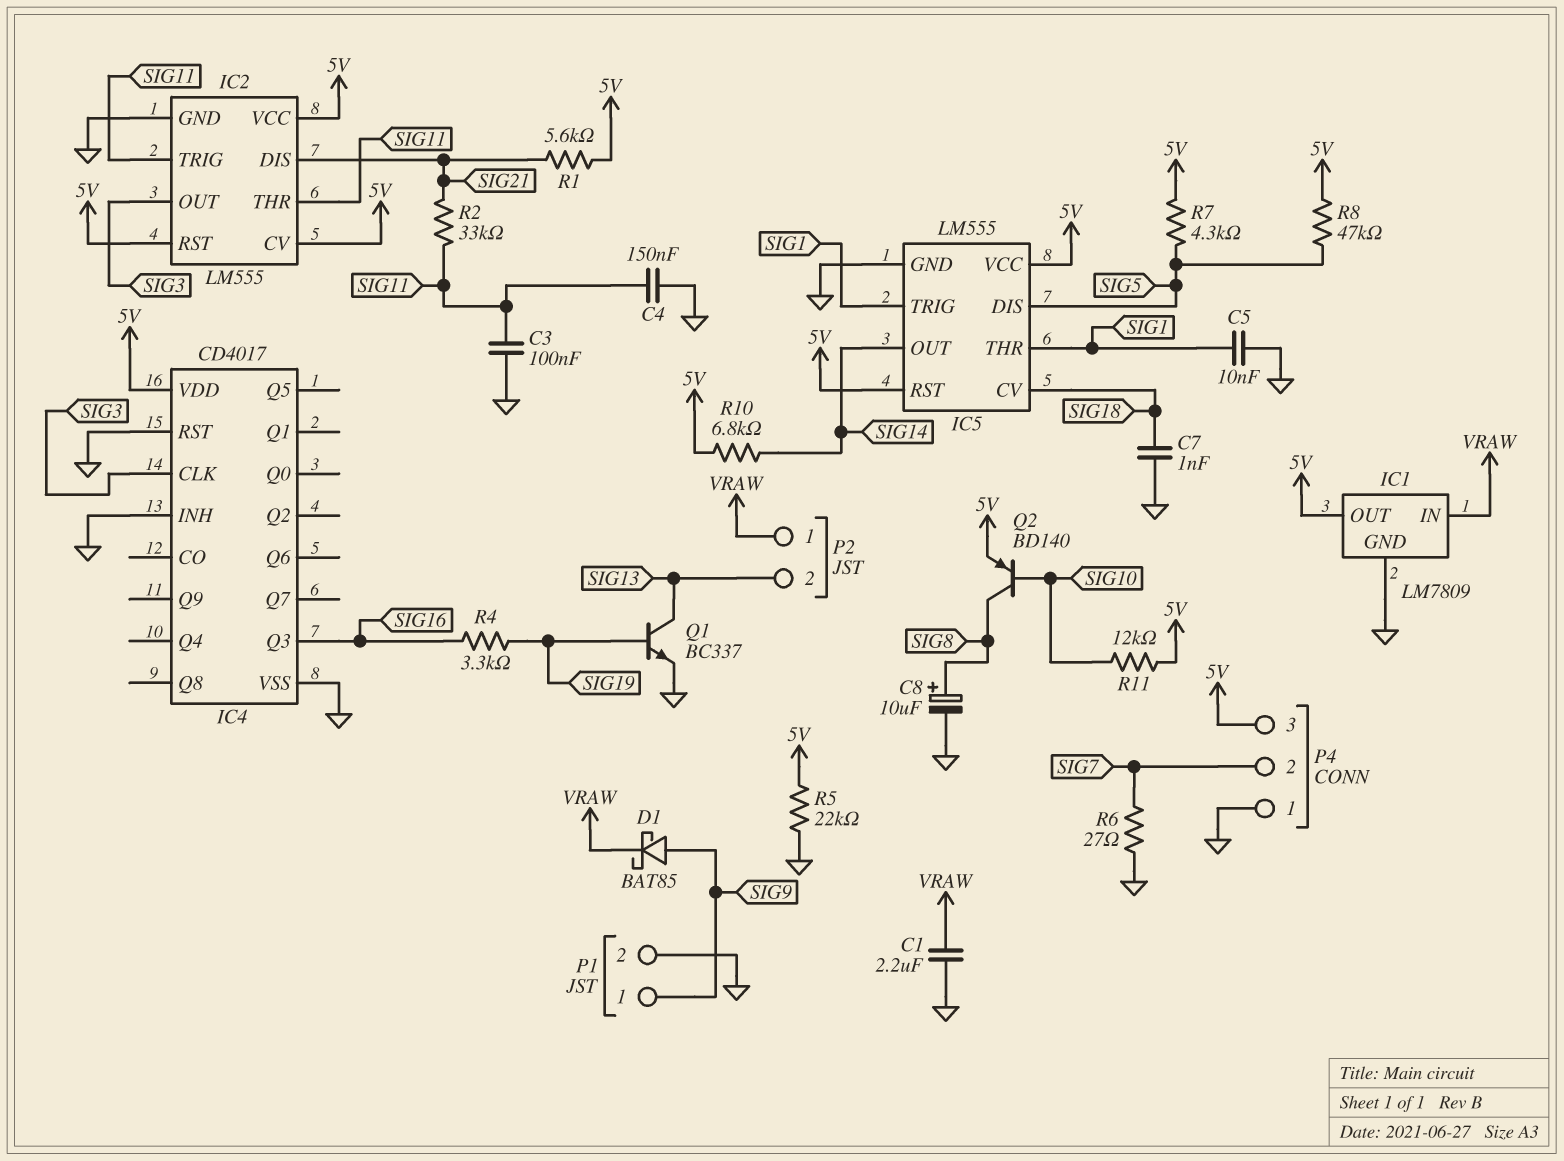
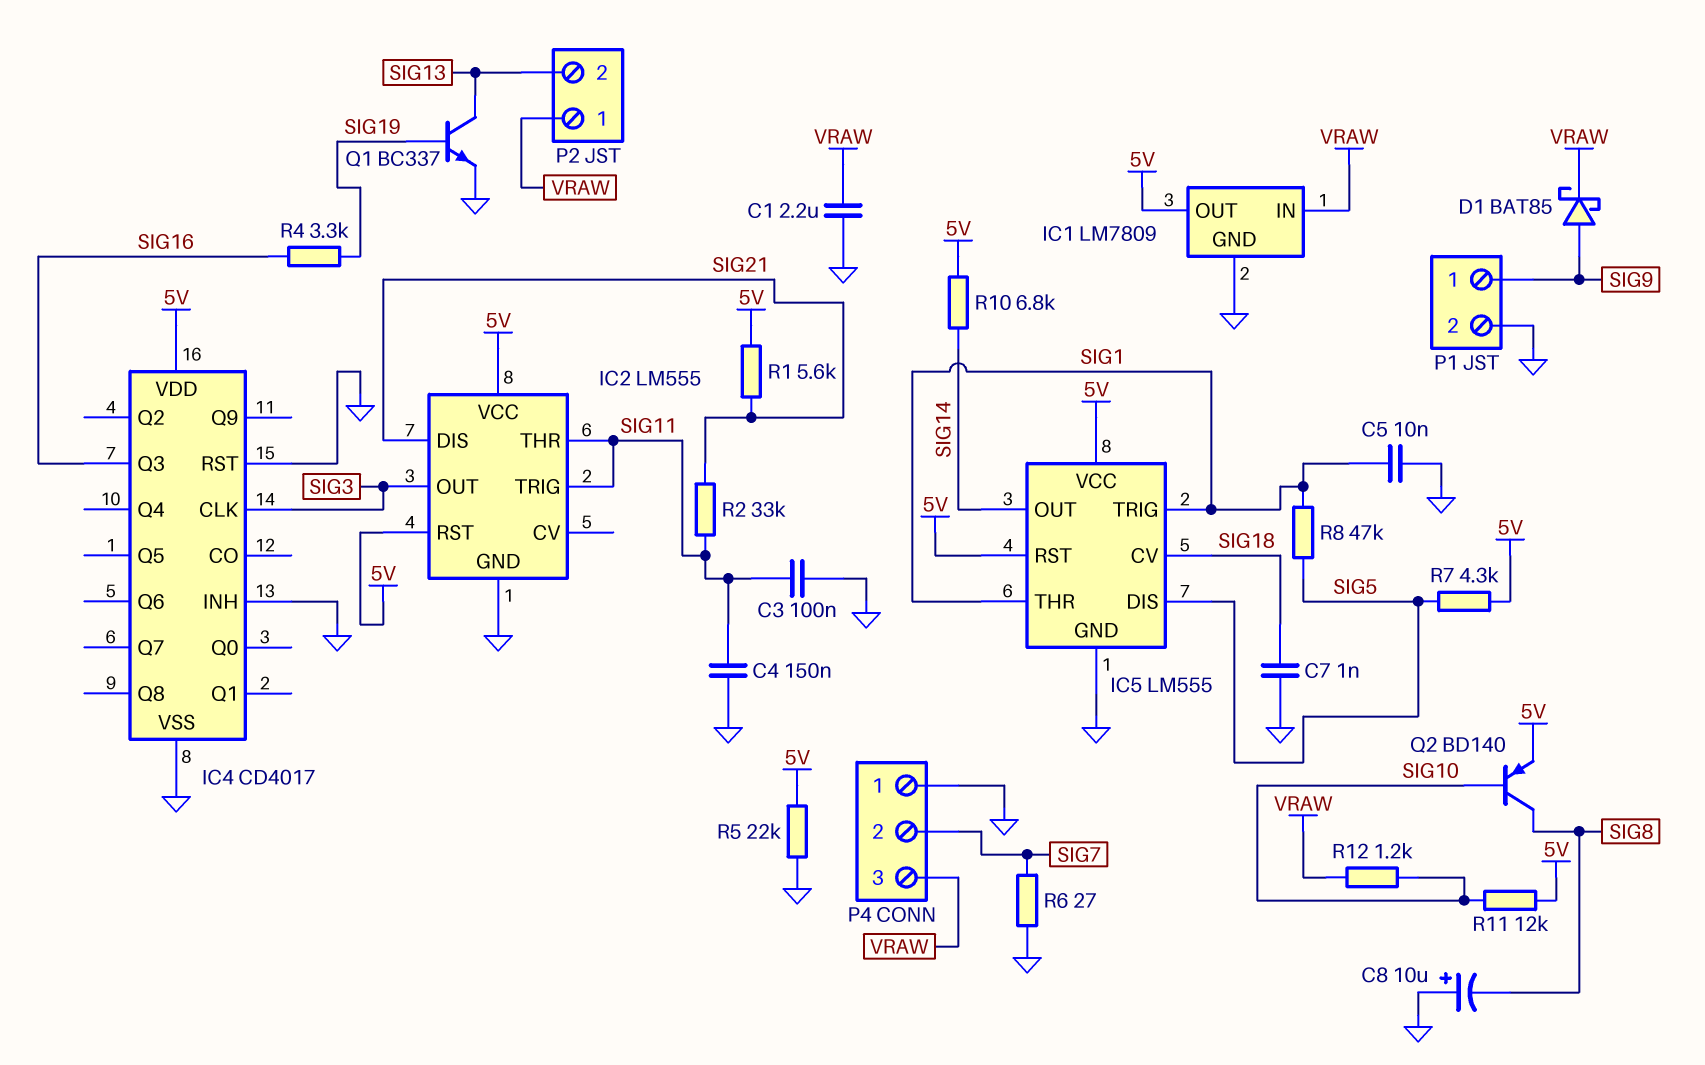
C8: 10uF (plus SIG8, minus GND) -> 10uF (plus GND, minus SIG8)
IC2 pin CV: 5V -> none
P4 pin 3: 5V -> VRAW
R8: 47k (5V, SIG5) -> 47k (SIG1, SIG5)
R12: none -> 1.2k (SIG10, VRAW)

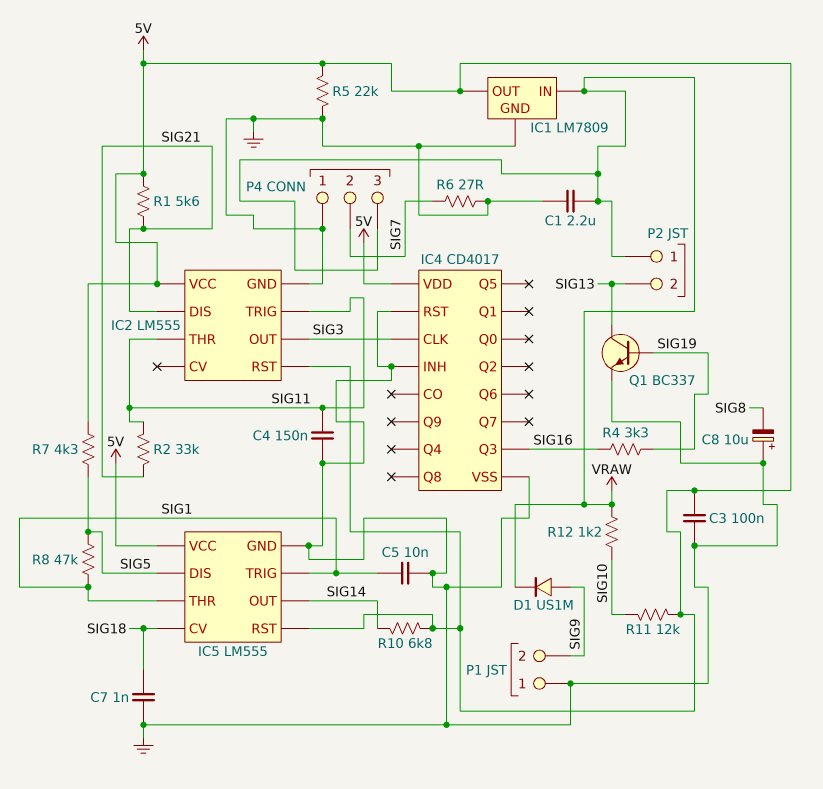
C3: 100nF (GND, SIG11) -> 100nF (5V, GND)
D1: schottky BAT85 (A SIG9, K VRAW) -> diode US1M (A SIG9, K VRAW)
P1 pin 1: SIG9 -> GND
P1 pin 2: GND -> SIG9
Q2: PNP BD140 (B SIG10, C SIG8, E 5V) -> none

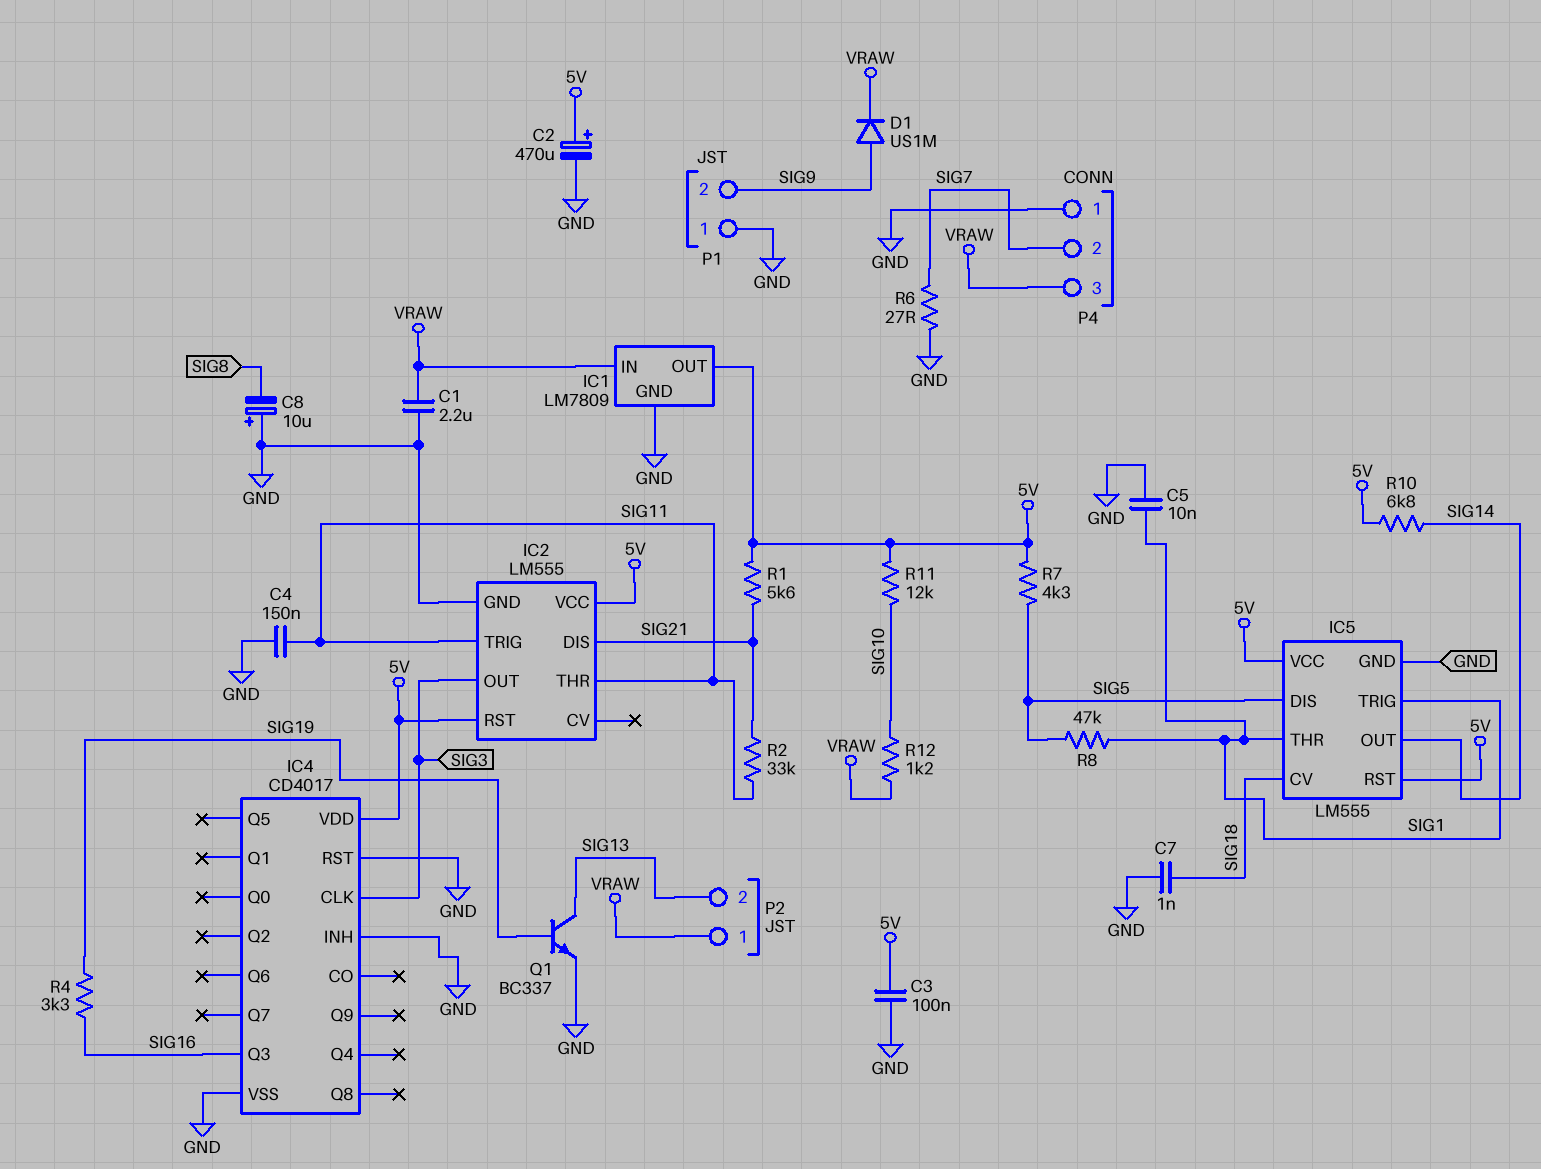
C2: none -> 470uF (plus 5V, minus GND)
R5: 22k (5V, GND) -> none

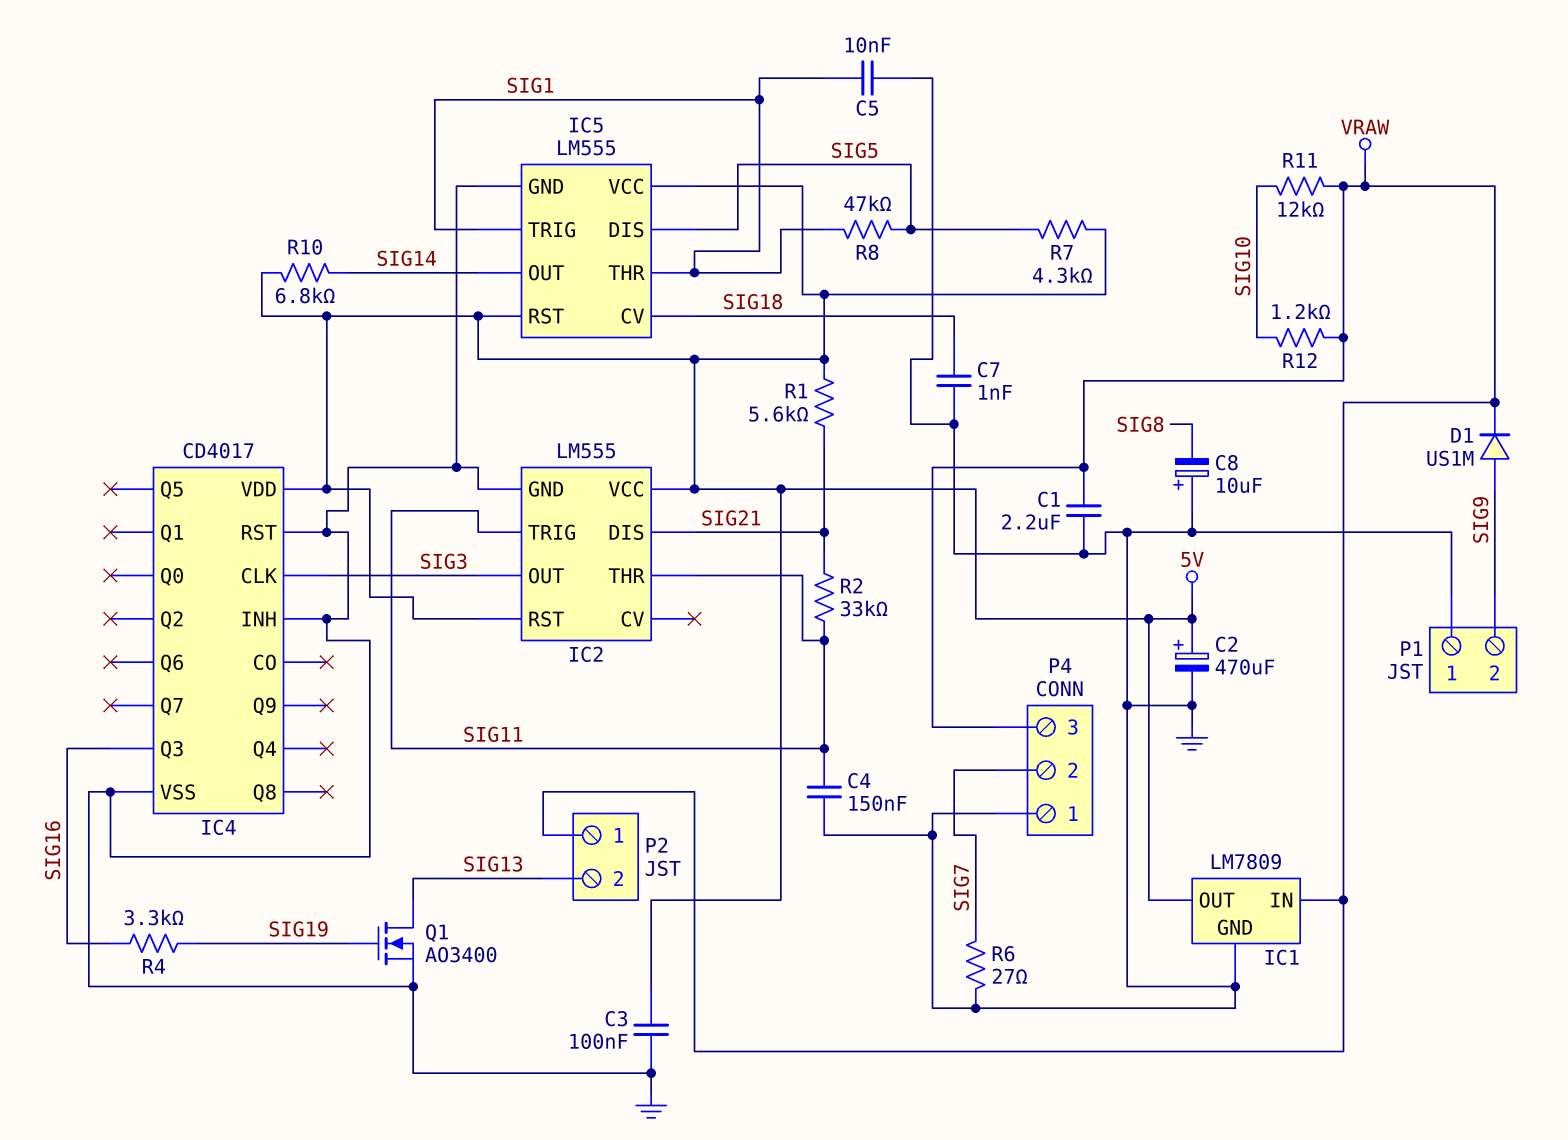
Q1: NPN BC337 (B SIG19, C SIG13, E GND) -> NMOS AO3400 (G SIG19, D SIG13, S GND)
R11: 12k (5V, SIG10) -> 12k (SIG10, VRAW)

